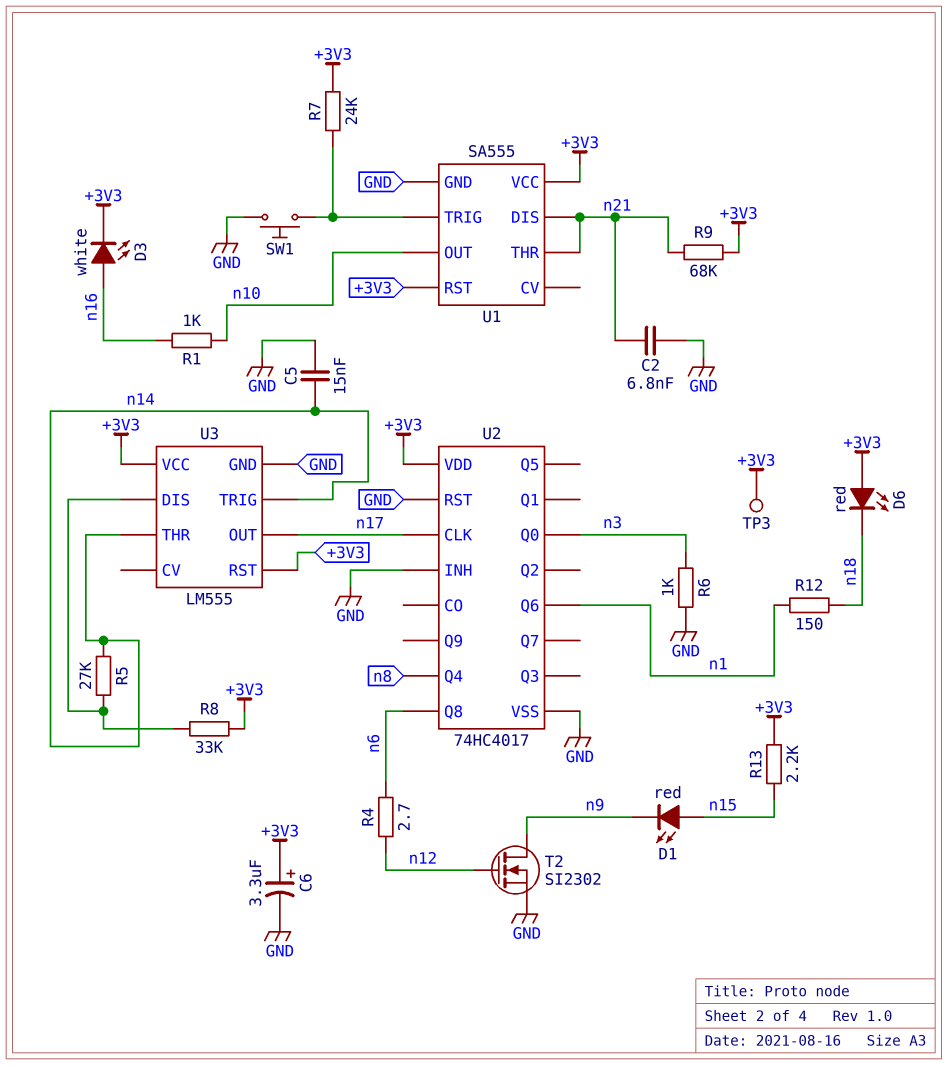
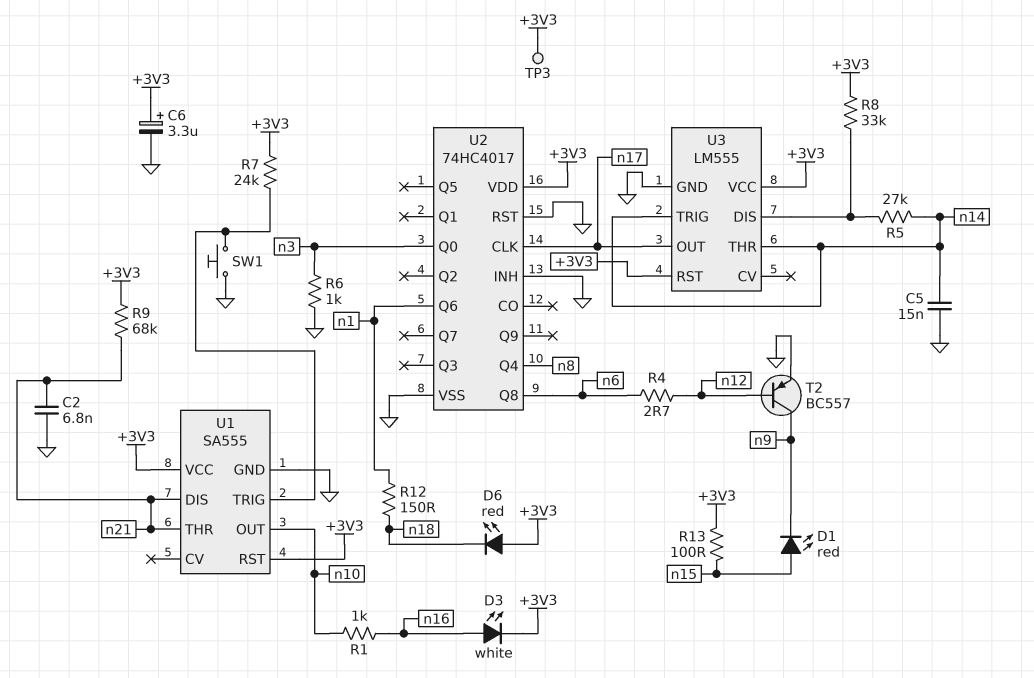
R13: 2.2k (+3V3, n15) -> 100 (+3V3, n15)
T2: NMOS SI2302 (G n12, D n9, S GND) -> PNP BC557 (B n12, C n9, E GND)

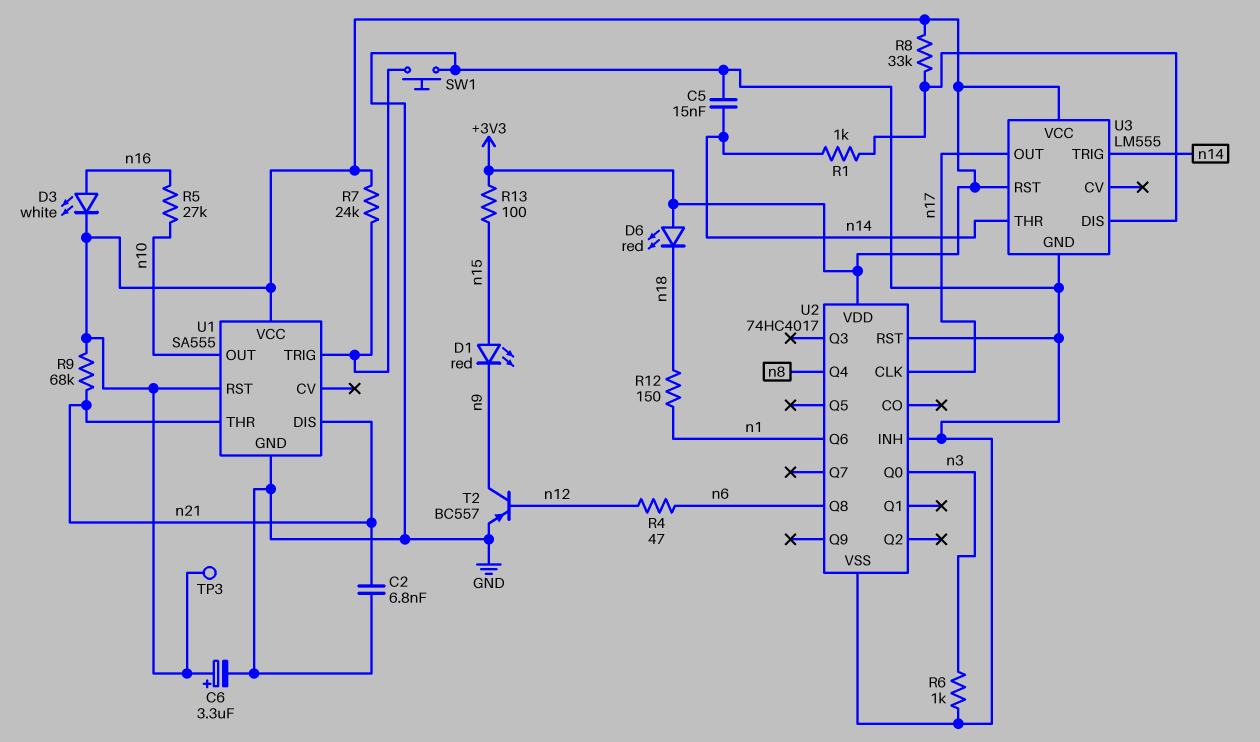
R1: 1k (n10, n16) -> 1k (U3/DIS, n14)
R4: 2.7 (n6, n12) -> 47 (n6, n12)
R5: 27k (U3/DIS, n14) -> 27k (n10, n16)

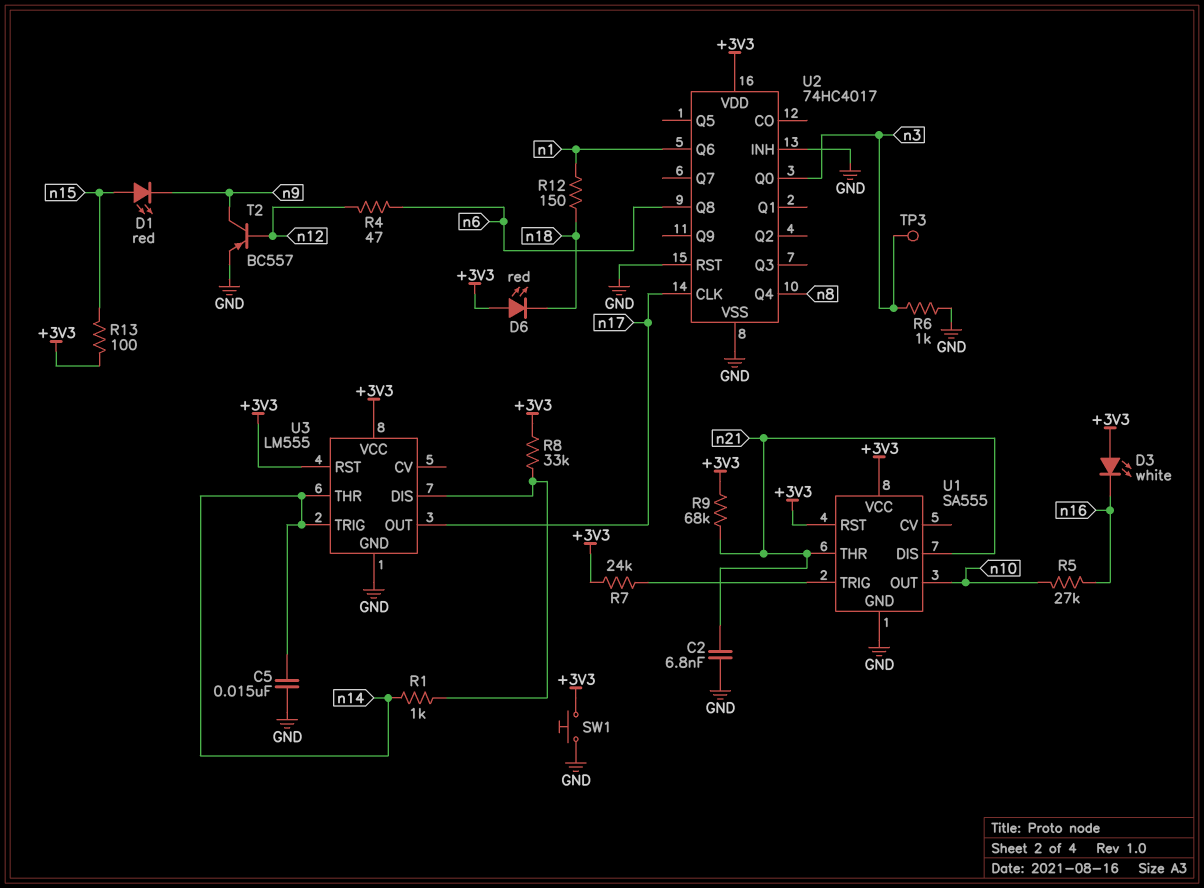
C6: 3.3uF (plus +3V3, minus GND) -> none
D3: LED white (A n16, K +3V3) -> LED white (A +3V3, K n16)
SW1: button (GND, U1/TRIG) -> button (+3V3, GND)
TP3: test point (+3V3) -> test point (n3)

